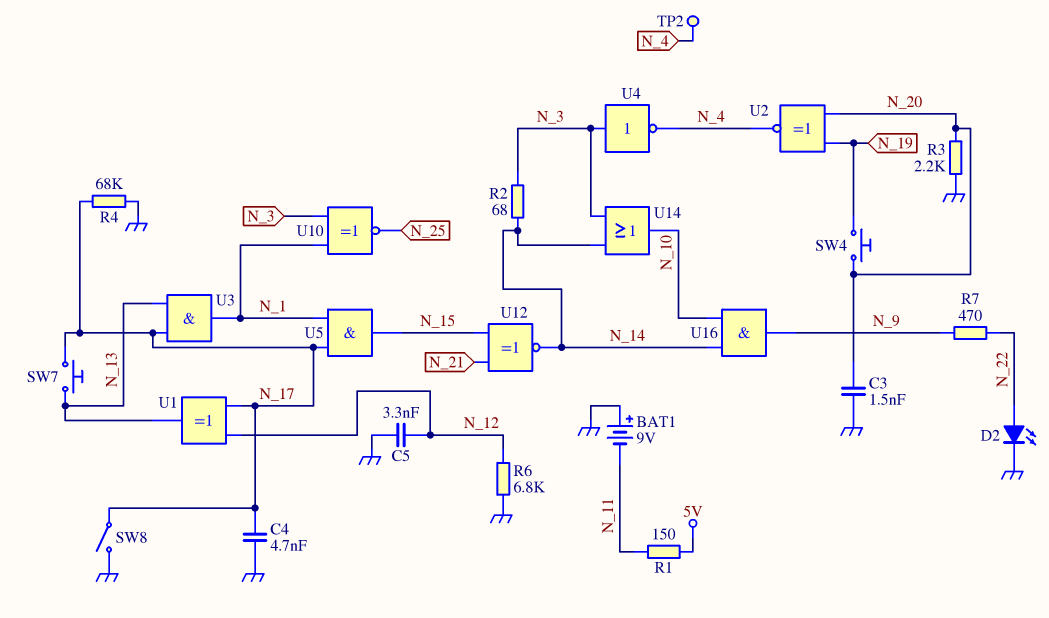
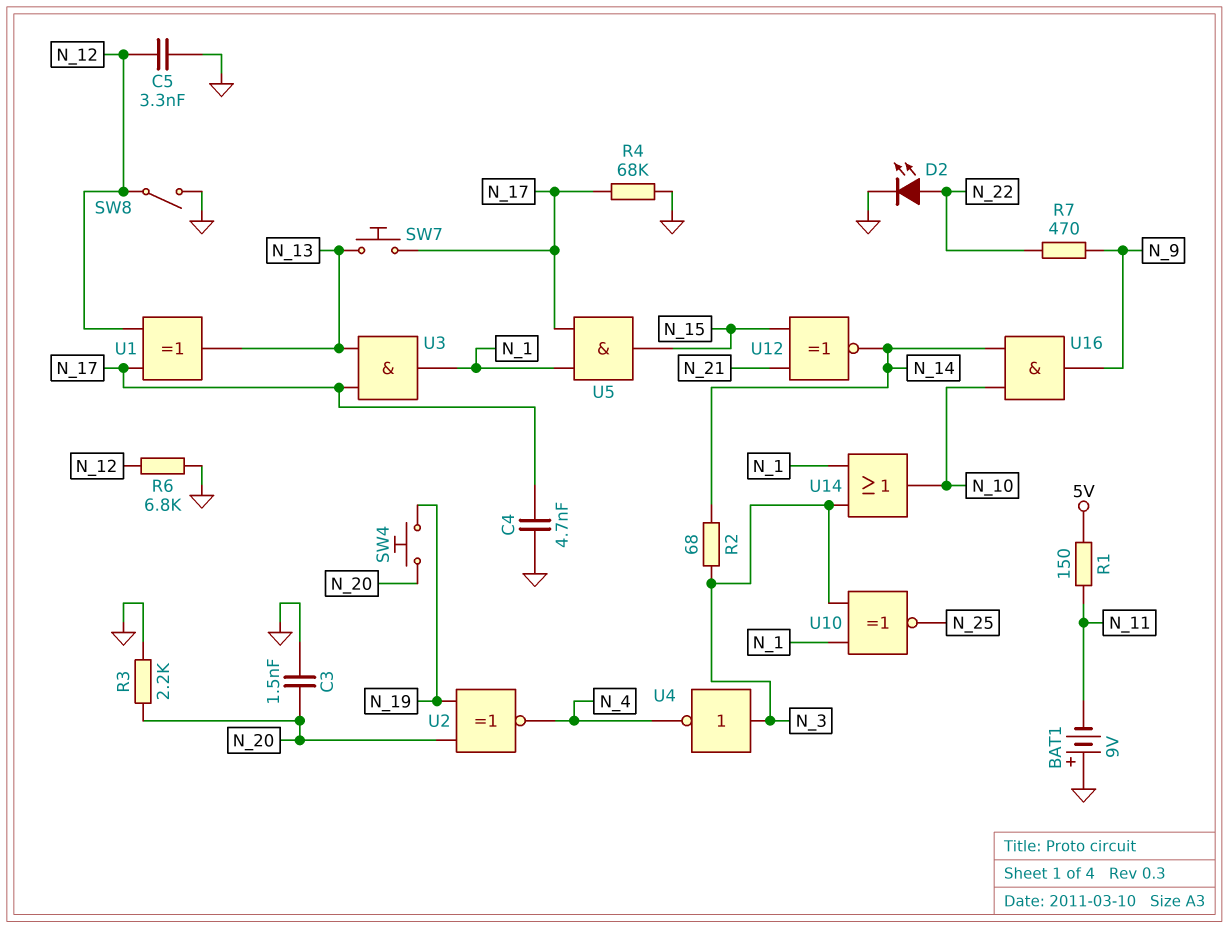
SW8: switch (GND, N_17) -> switch (GND, N_12)
TP2: test point (N_4) -> none
U14: OR (in N_3, in N_14, out N_10) -> OR (in N_1, in N_3, out N_10)

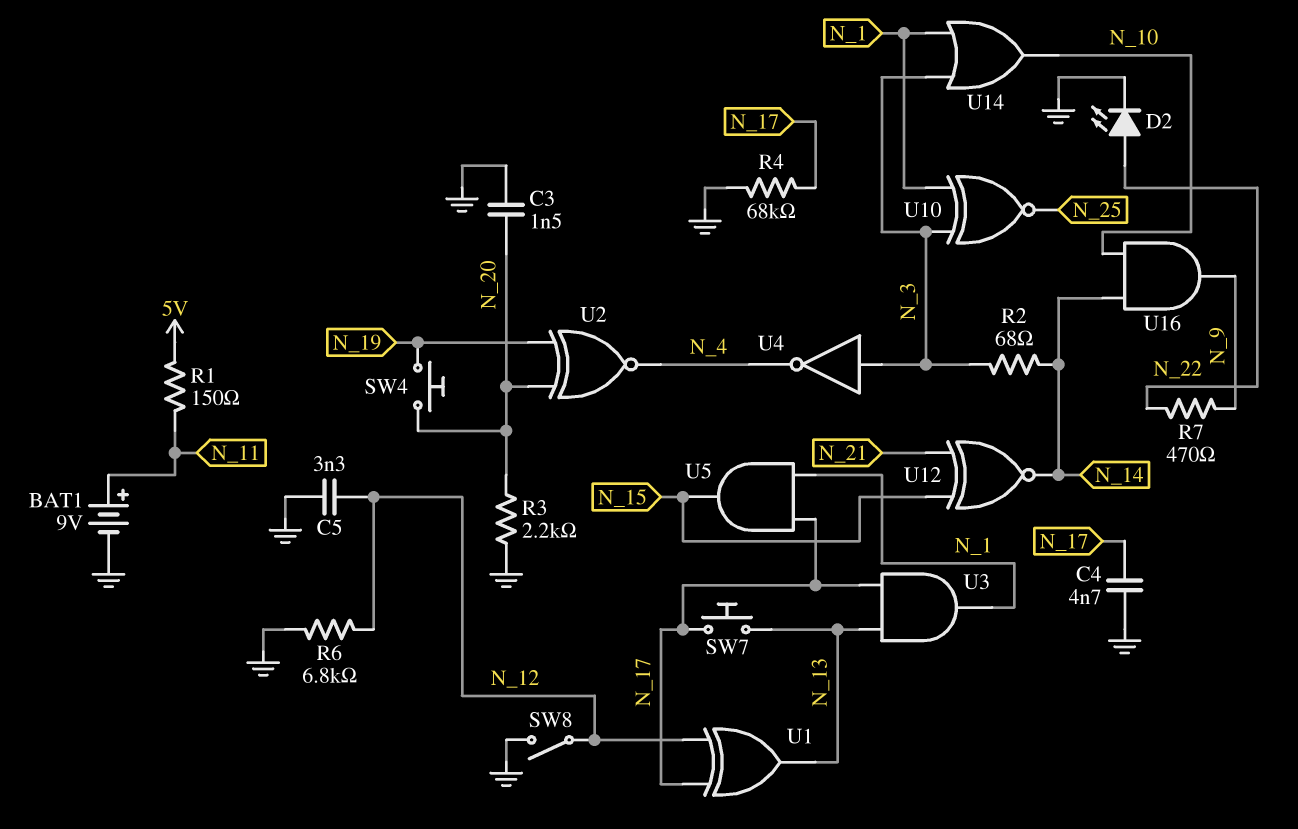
BAT1: 9V (plus GND, minus N_11) -> 9V (plus N_11, minus GND)

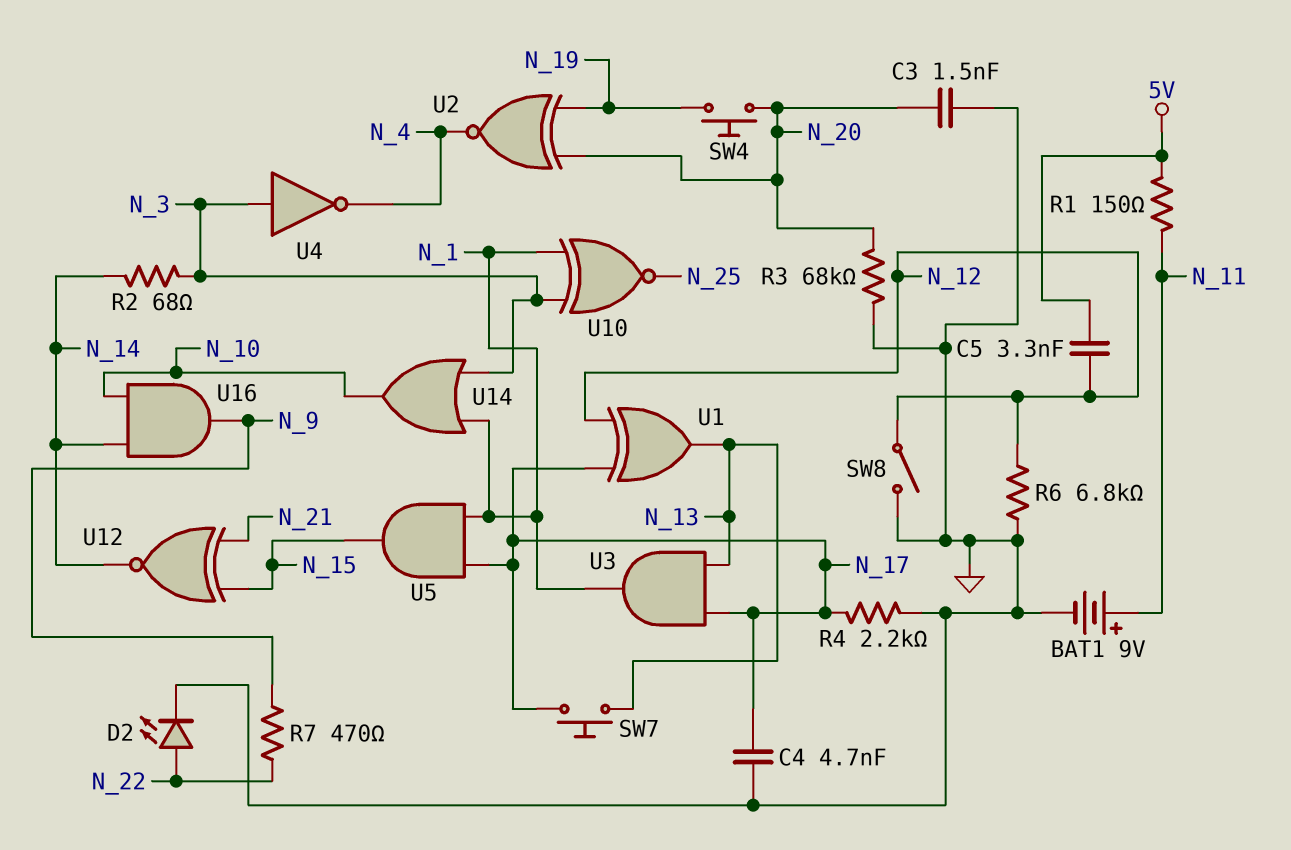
C5: 3.3nF (GND, N_12) -> 3.3nF (5V, N_12)
R3: 2.2k (GND, N_20) -> 68k (GND, N_20)
R4: 68k (GND, N_17) -> 2.2k (GND, N_17)

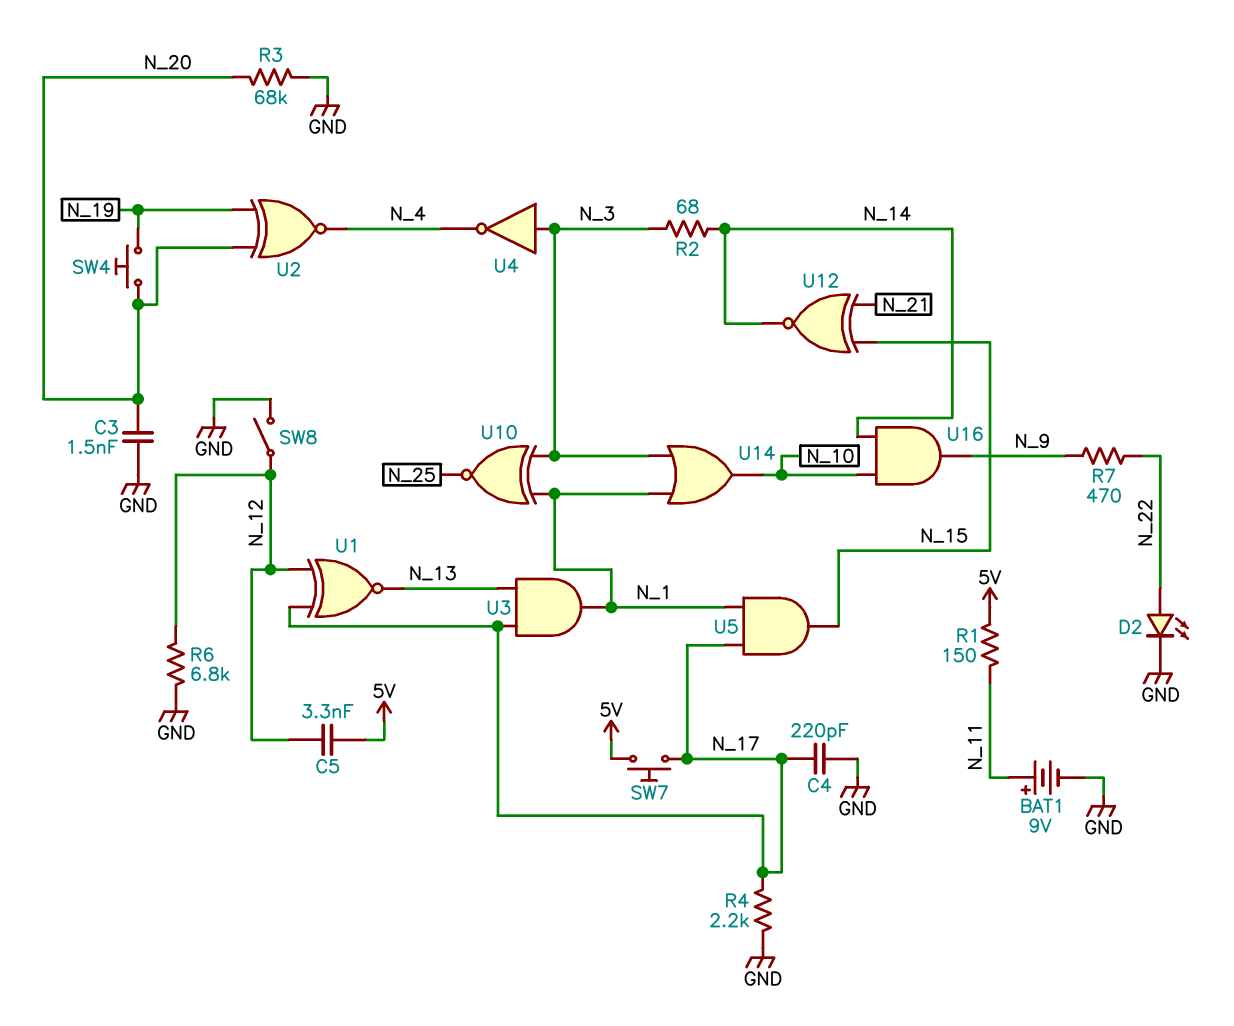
C4: 4.7nF (GND, N_17) -> 220pF (GND, N_17)
SW7: button (N_13, N_17) -> button (5V, N_17)
U1: XOR (in N_12, in N_17, out N_13) -> XNOR (in N_12, in N_17, out N_13)

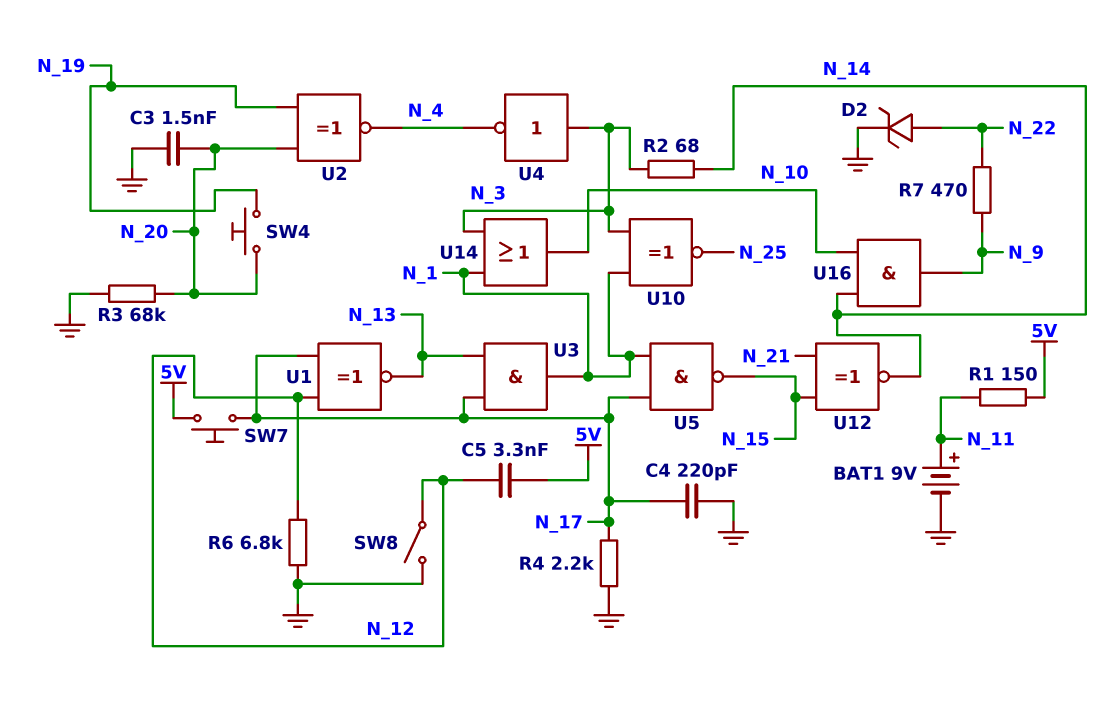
D2: LED (A N_22, K GND) -> zener (A N_22, K GND)
U5: AND (in N_1, in N_17, out N_15) -> NAND (in N_1, in N_17, out N_15)

